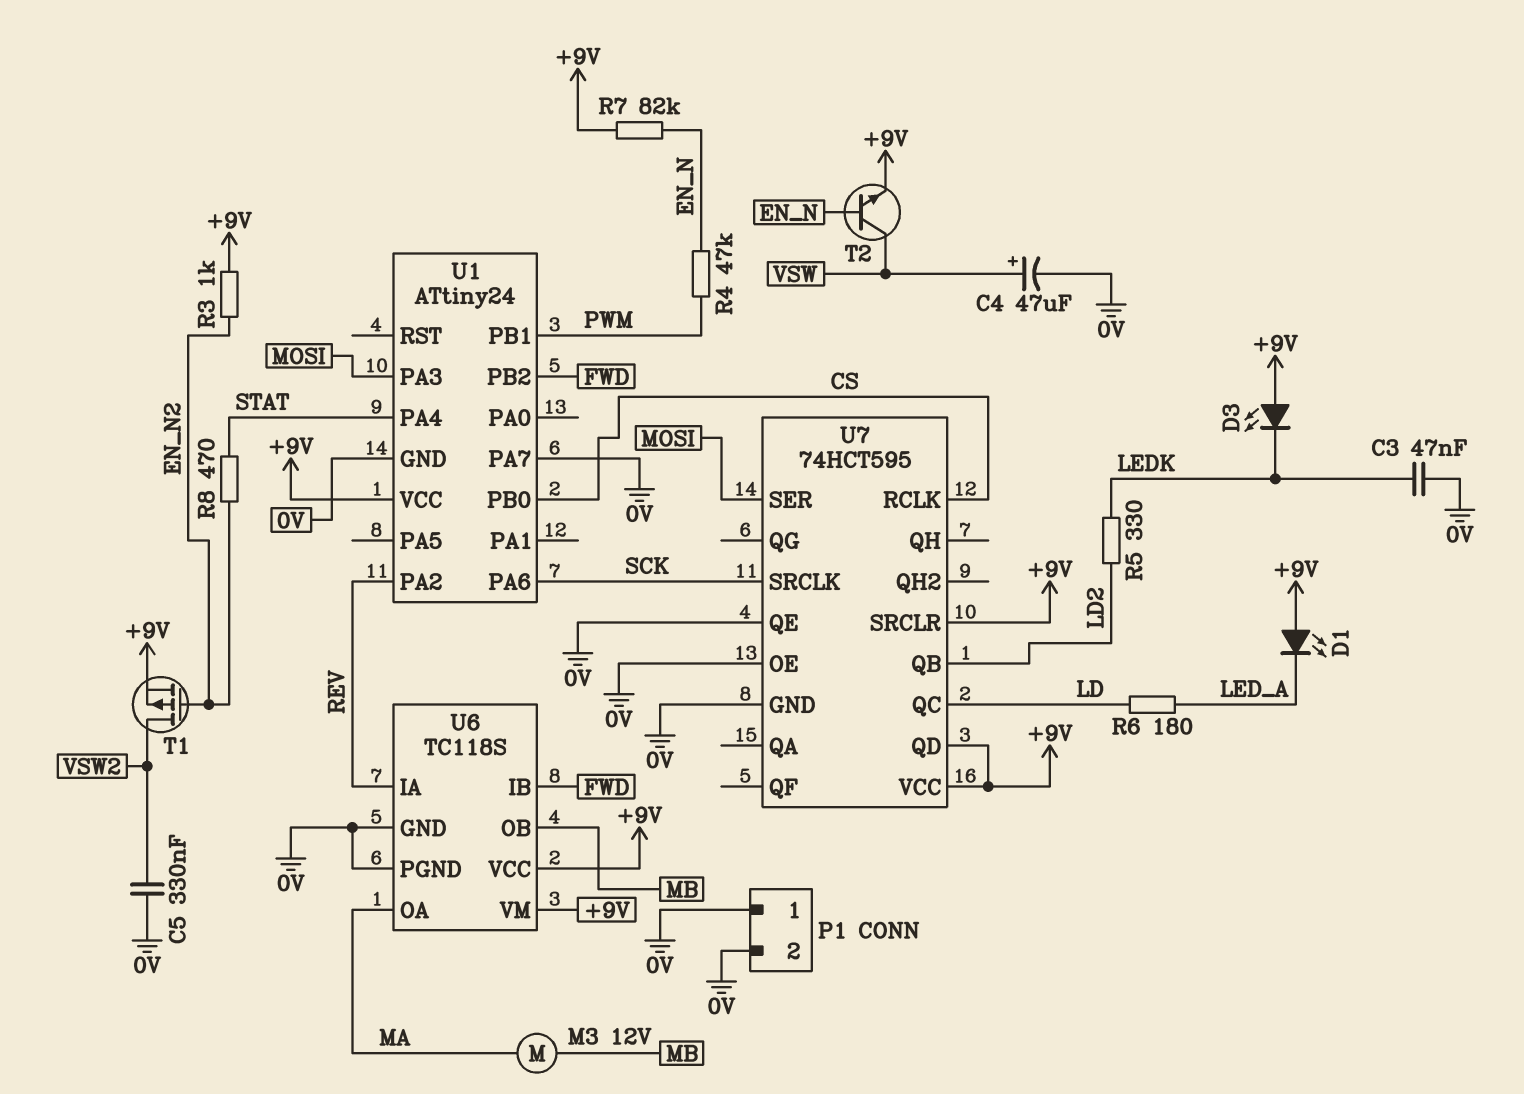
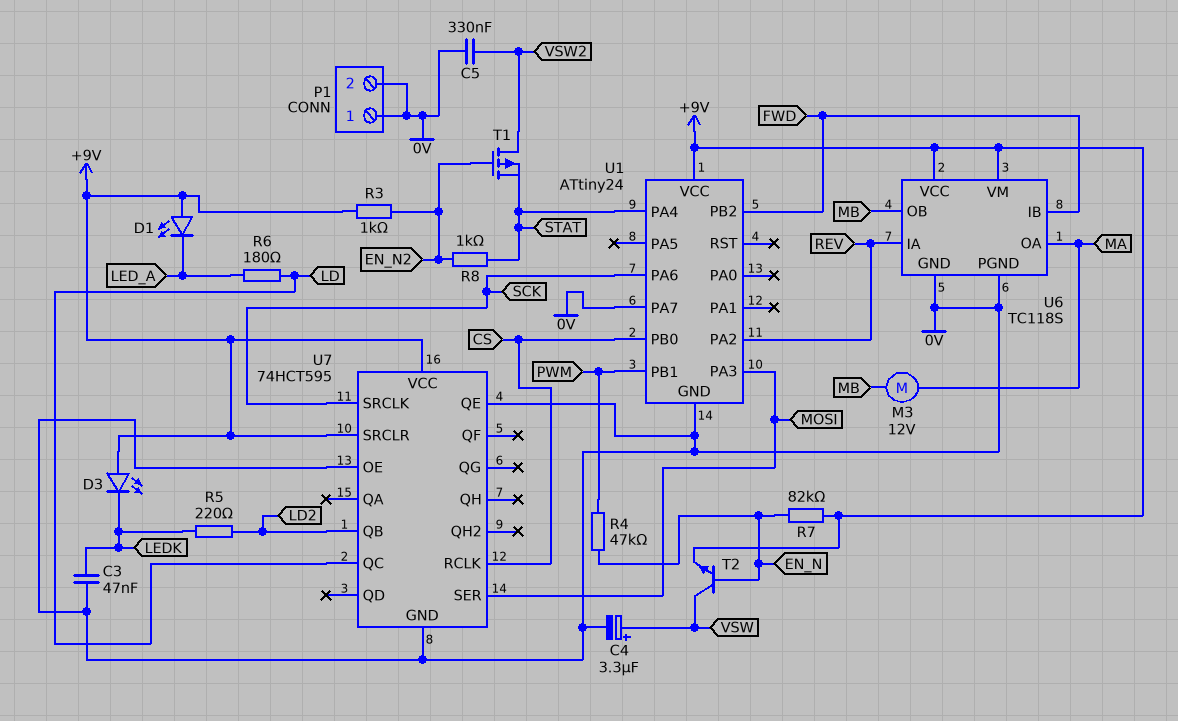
C4: 47uF (plus VSW, minus 0V) -> 3.3uF (plus VSW, minus 0V)
R5: 330 (LD2, LEDK) -> 220 (LD2, LEDK)
R8: 470 (EN_N2, STAT) -> 1k (EN_N2, STAT)
T1: PMOS (G EN_N2, D VSW2, S +9V) -> PMOS (G EN_N2, D VSW2, S STAT)
U7 pin QD: +9V -> none

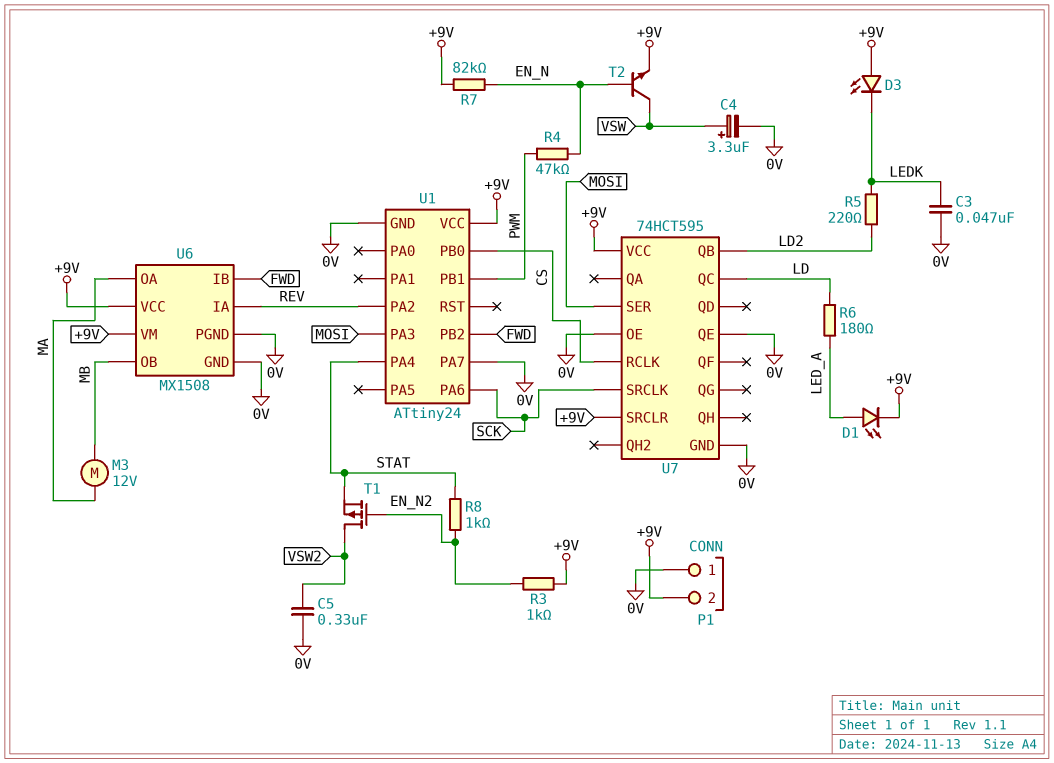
D1: LED (A +9V, K LED_A) -> LED (A LED_A, K +9V)
P1 pin 2: 0V -> +9V
U6: TC118S -> MX1508

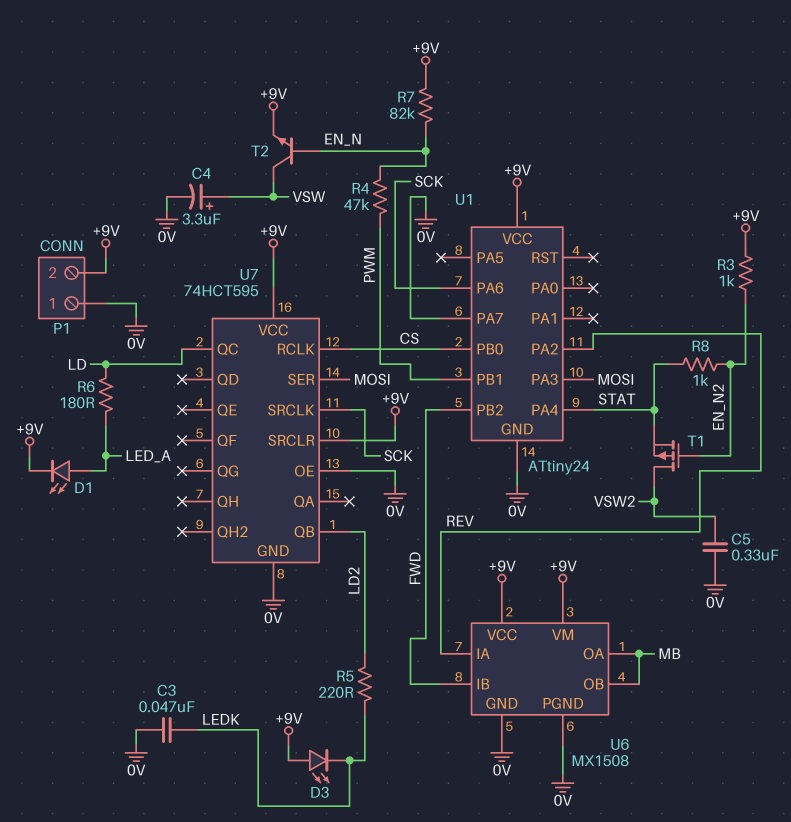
M3: motor 12V (MA, MB) -> none
U6 pin OA: MA -> MB
U7 pin QE: 0V -> none

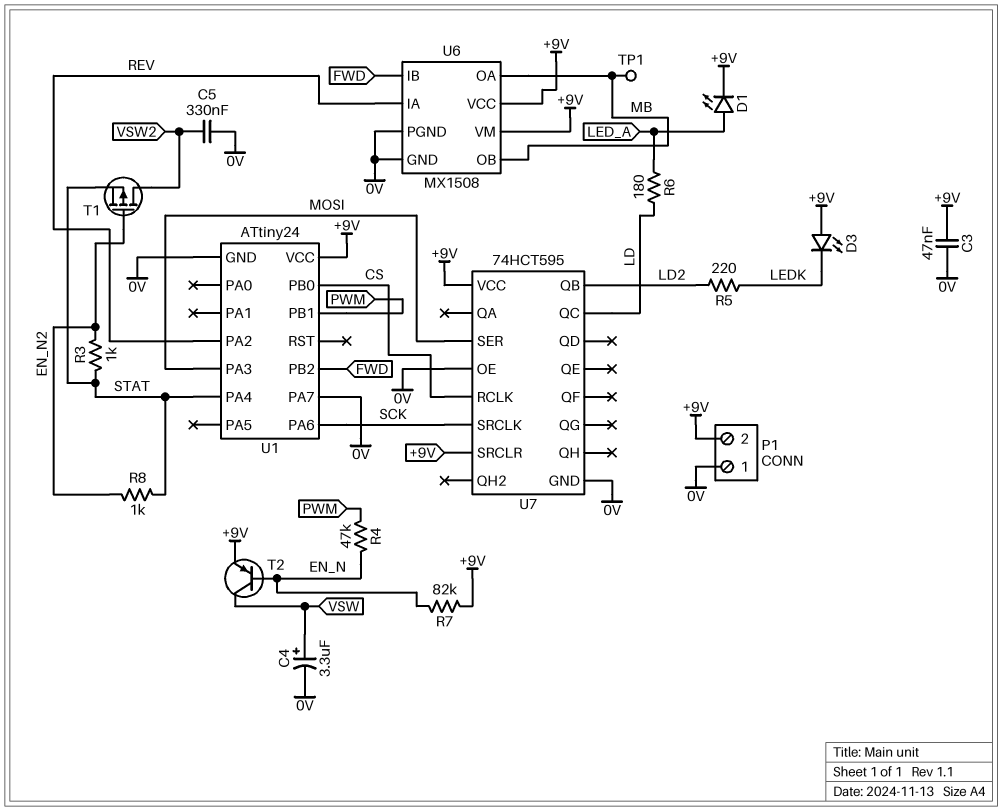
C3: 47nF (0V, LEDK) -> 47nF (+9V, 0V)
R3: 1k (+9V, EN_N2) -> 1k (EN_N2, STAT)
T2: NPN (B EN_N, C VSW, E +9V) -> PNP (B EN_N, C VSW, E +9V)
TP1: none -> test point (MB)

